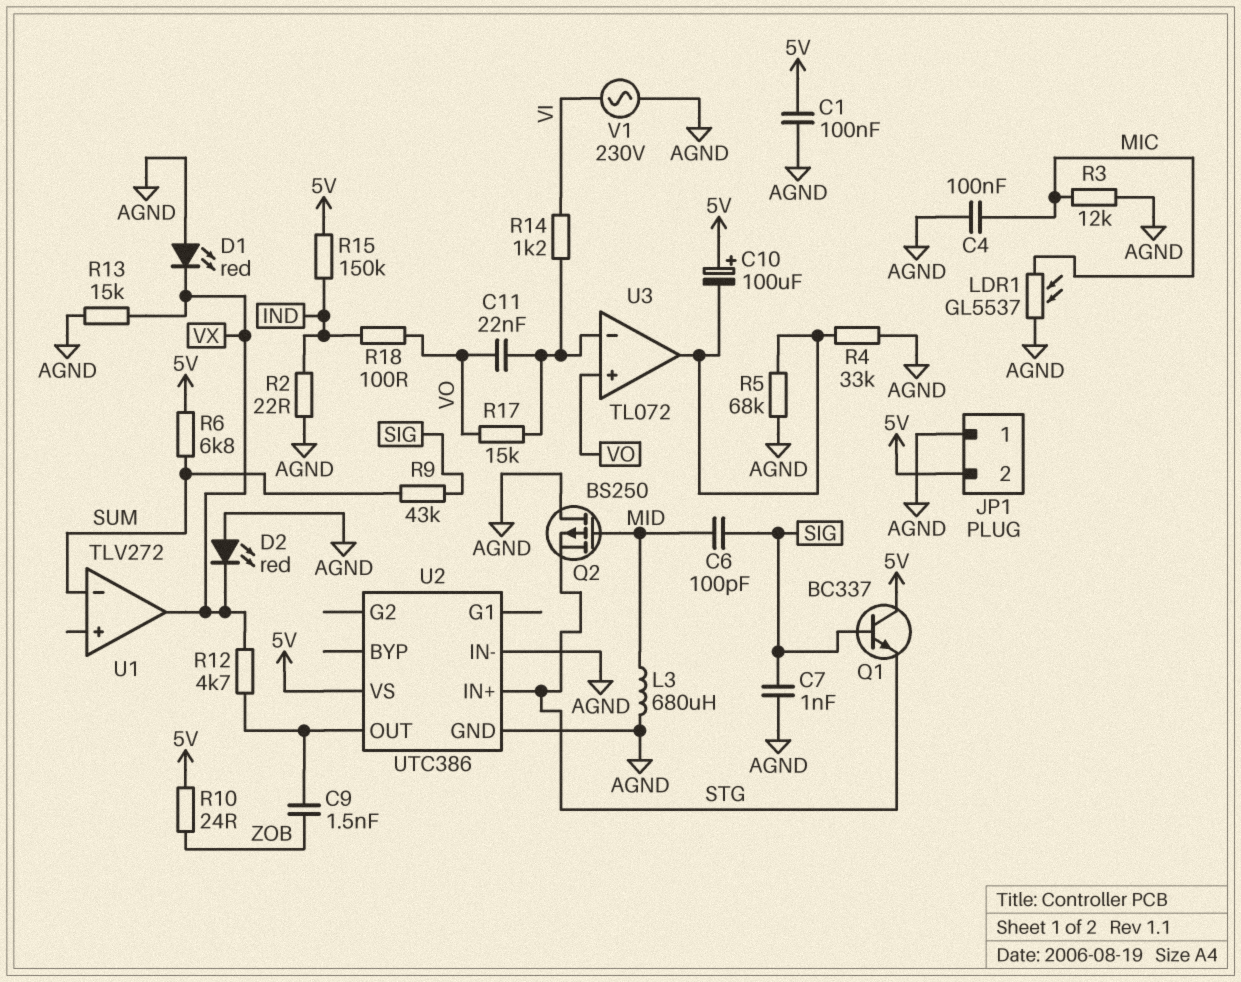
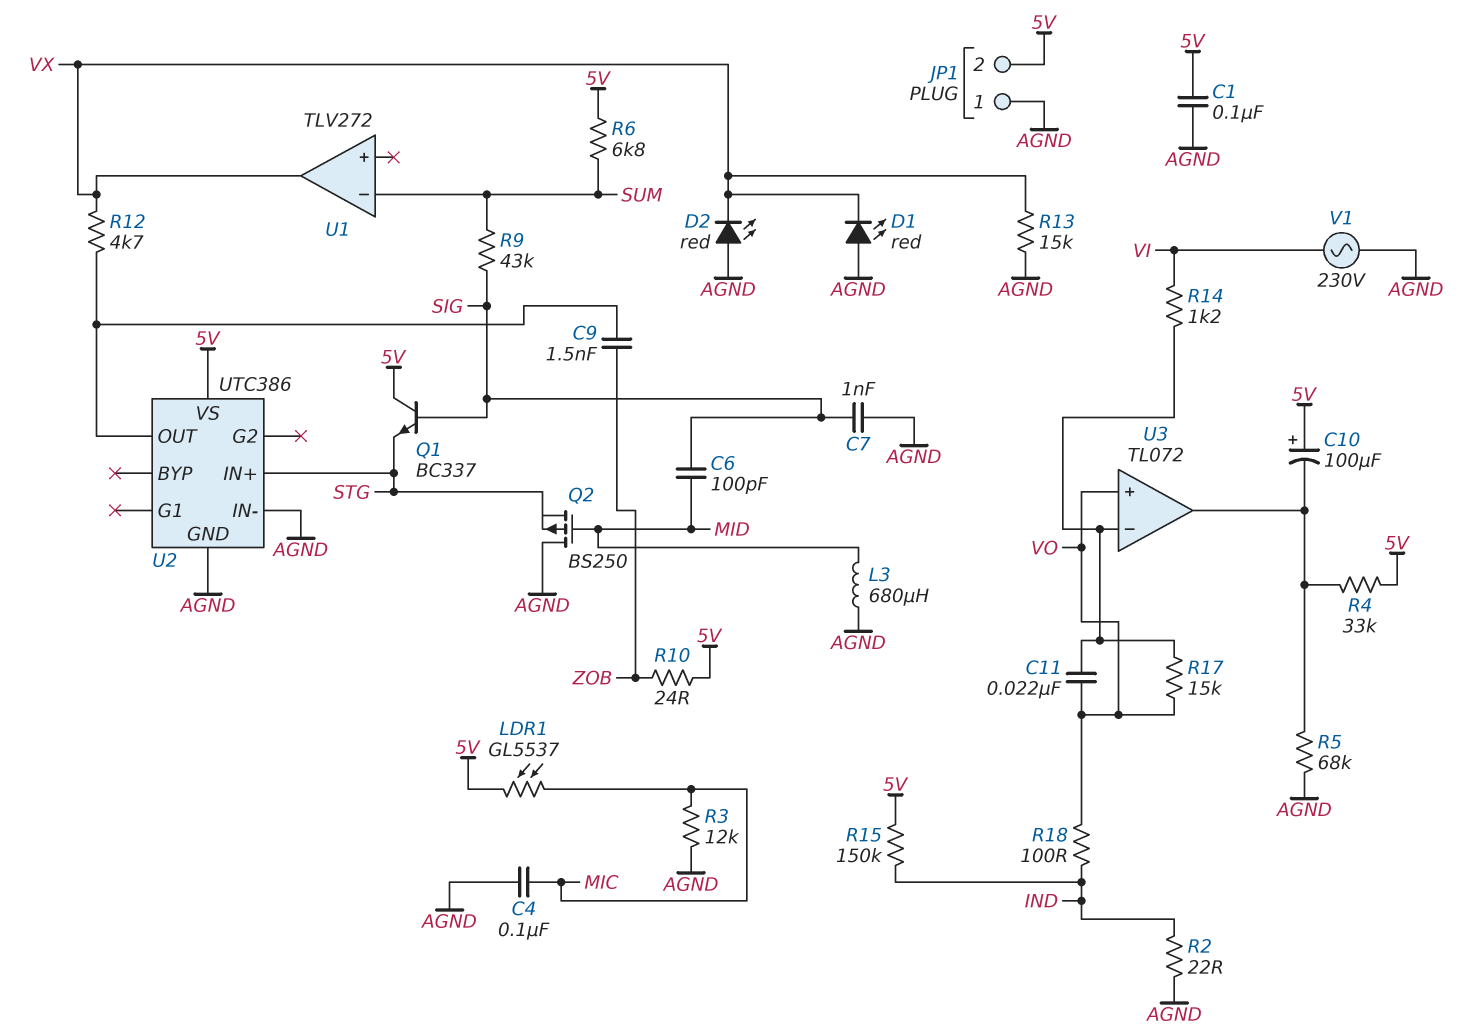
LDR1: GL5537 (AGND, MIC) -> GL5537 (5V, MIC)
R4: 33k (AGND, U3/out) -> 33k (5V, U3/out)

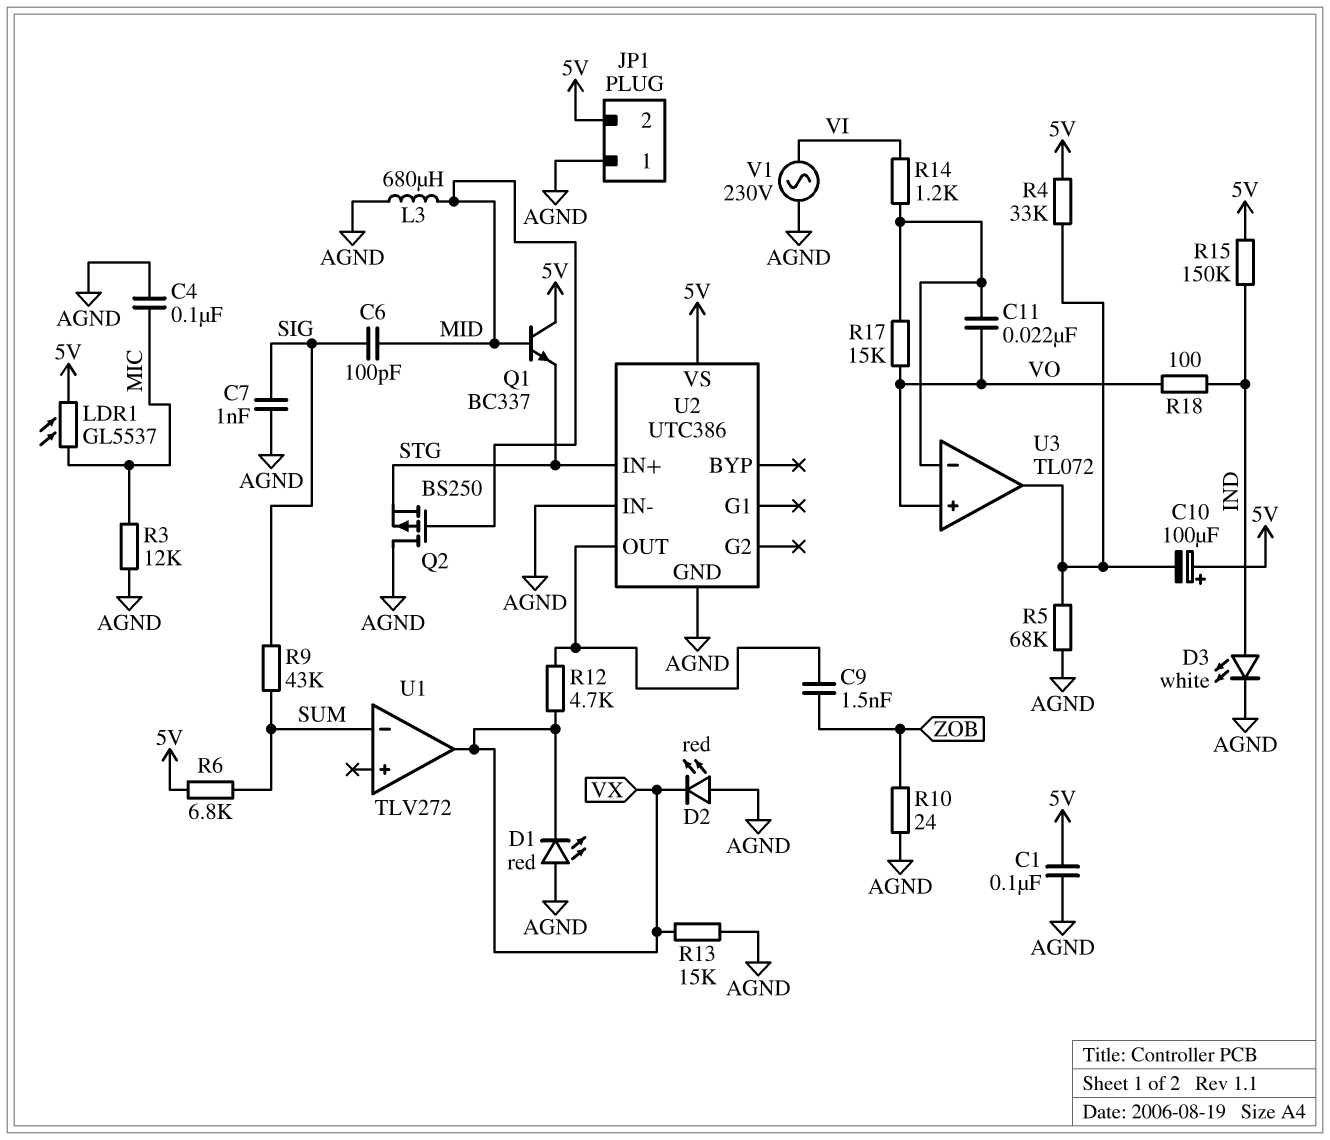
D3: none -> LED white (A IND, K AGND)
Q1: NPN BC337 (B SIG, C 5V, E STG) -> NPN BC337 (B MID, C 5V, E STG)
R2: 22 (AGND, IND) -> none
R10: 24 (5V, ZOB) -> 24 (AGND, ZOB)

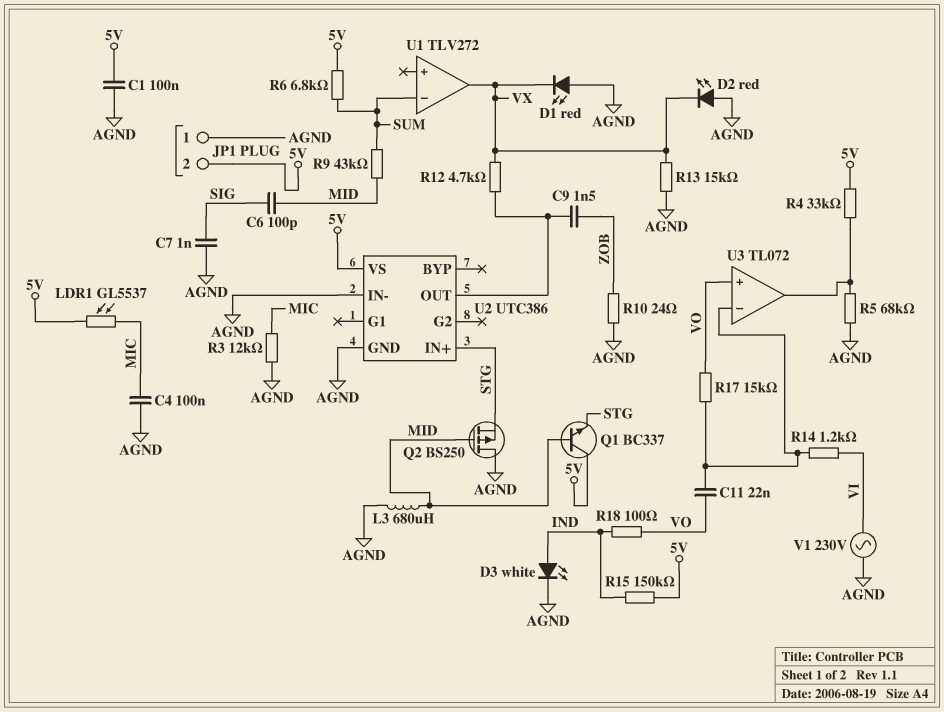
C10: 100uF (plus 5V, minus U3/out) -> none
R9: 43k (SIG, SUM) -> 43k (MID, SUM)

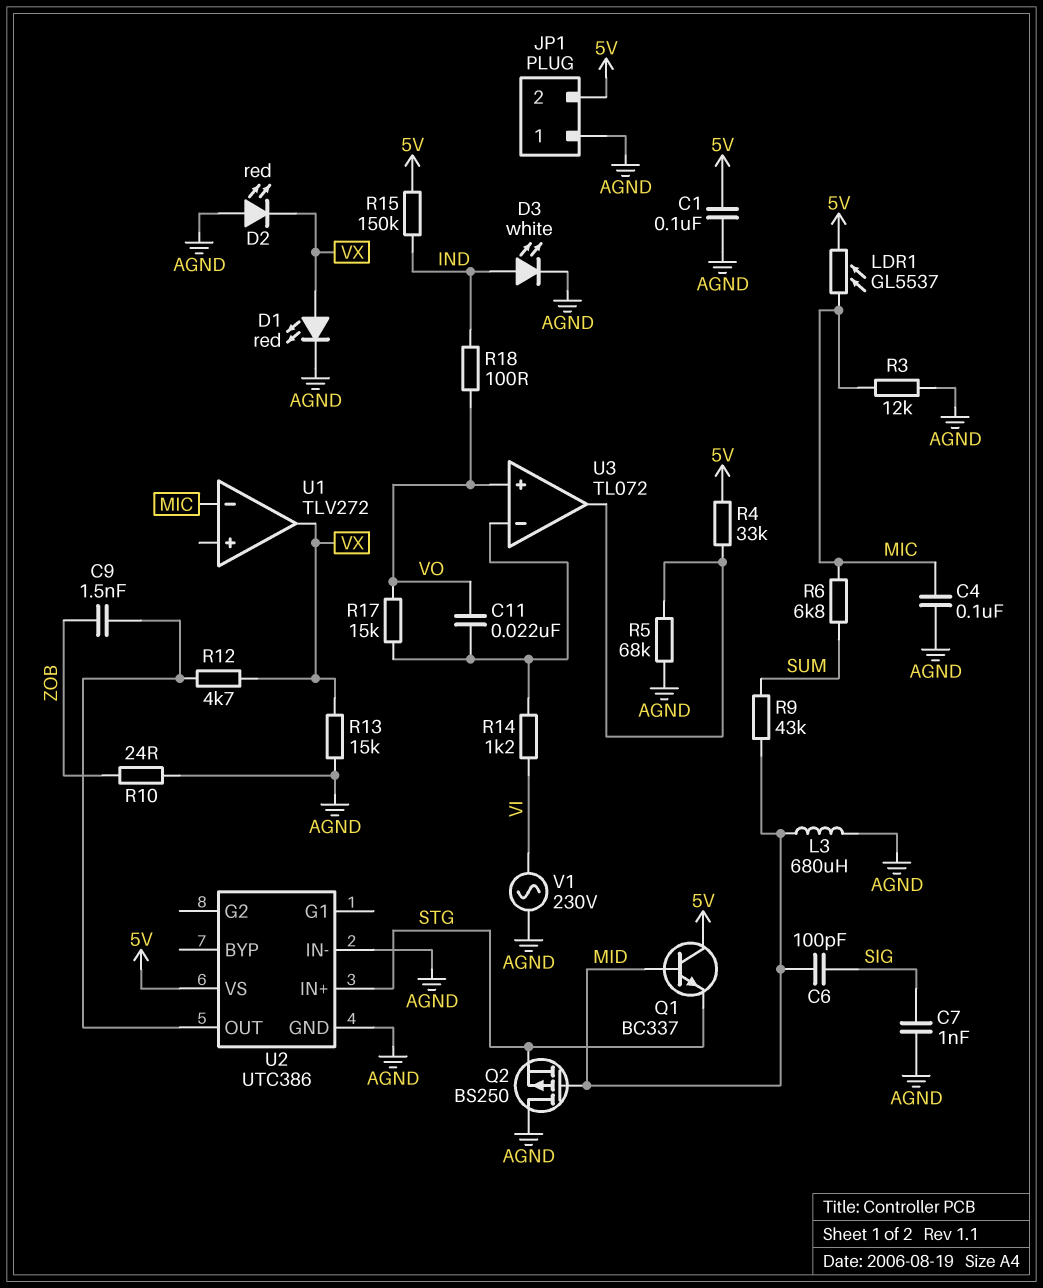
D1: LED red (A AGND, K VX) -> LED red (A VX, K AGND)
R6: 6.8k (5V, SUM) -> 6.8k (MIC, SUM)
U1 pin in-: SUM -> MIC

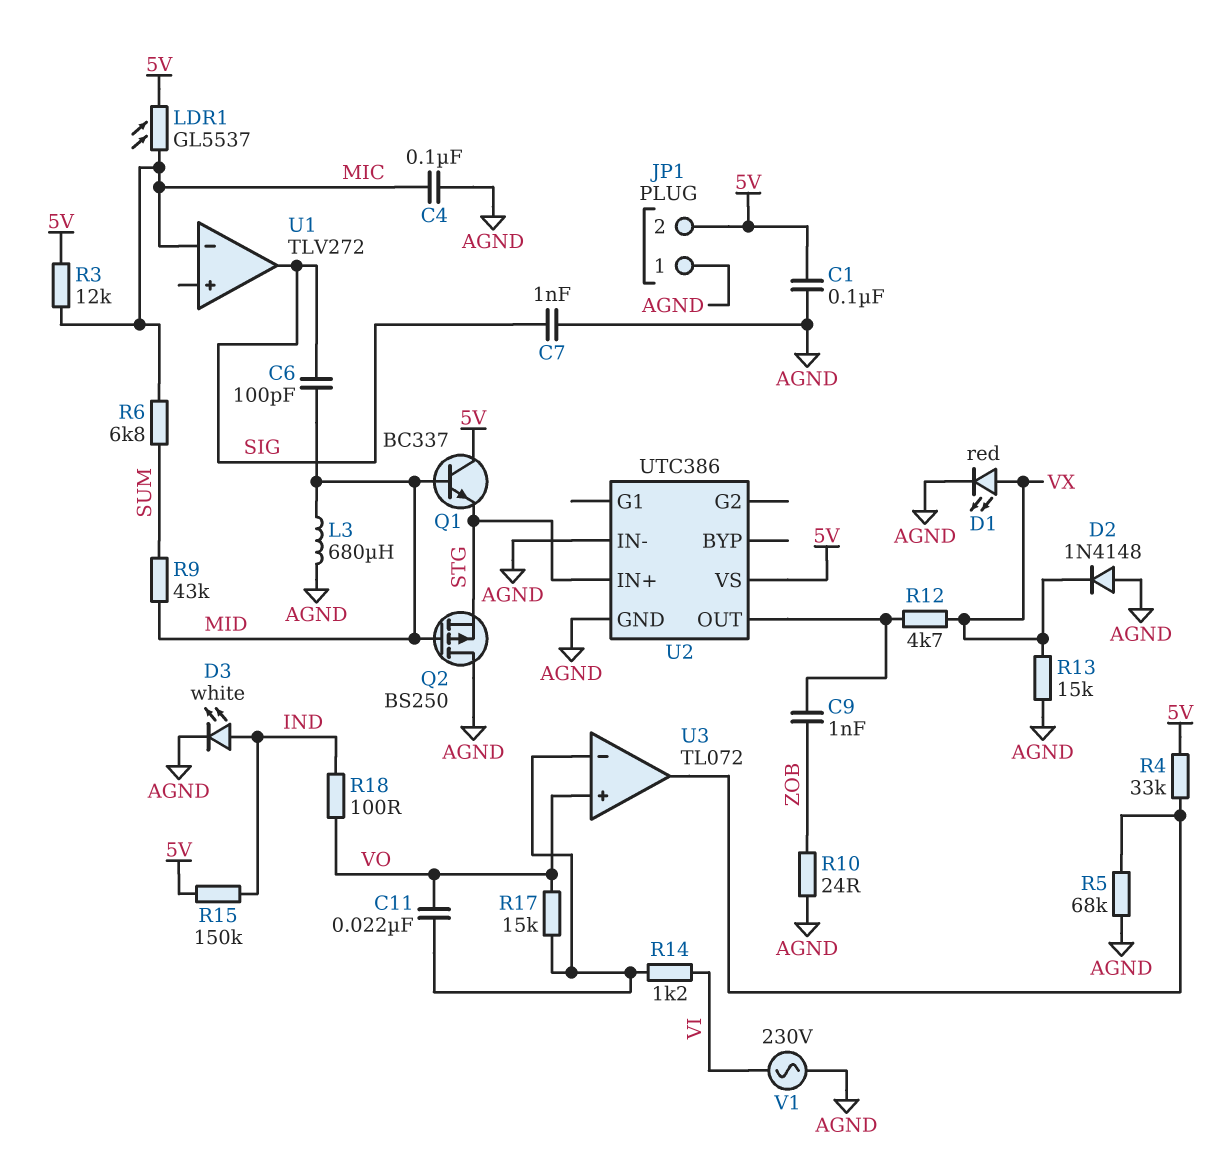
C9: 1.5nF (U2/OUT, ZOB) -> 1nF (U2/OUT, ZOB)
D2: LED red (A AGND, K VX) -> diode 1N4148 (A AGND, K VX)
R3: 12k (AGND, MIC) -> 12k (5V, MIC)
U1 pin out: VX -> SIG

